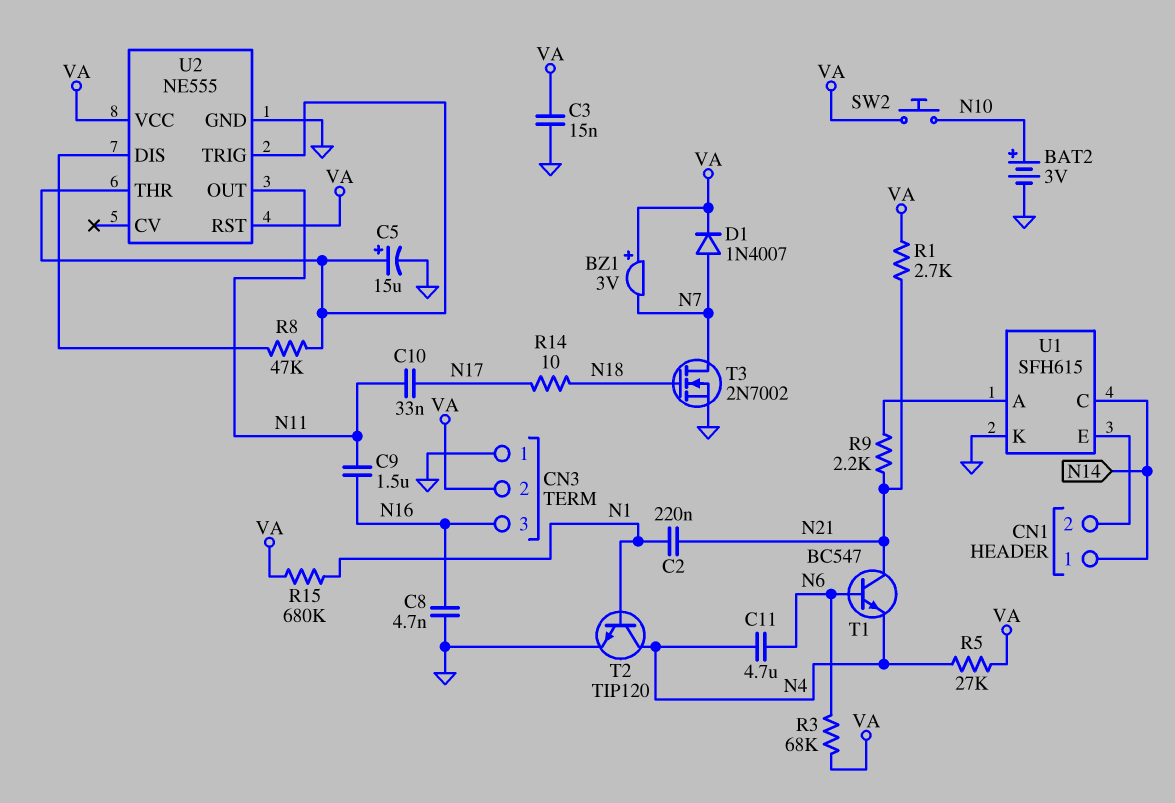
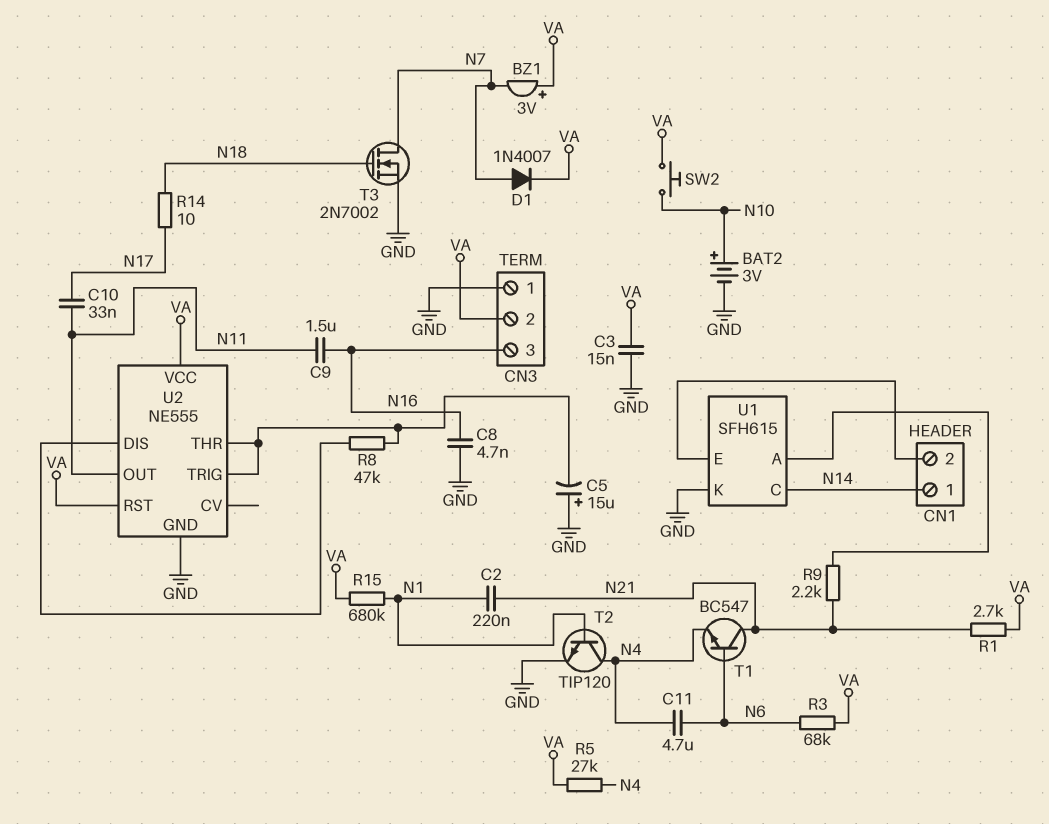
C5: 15uF (plus U2/THR, minus GND) -> 15uF (plus GND, minus U2/THR)

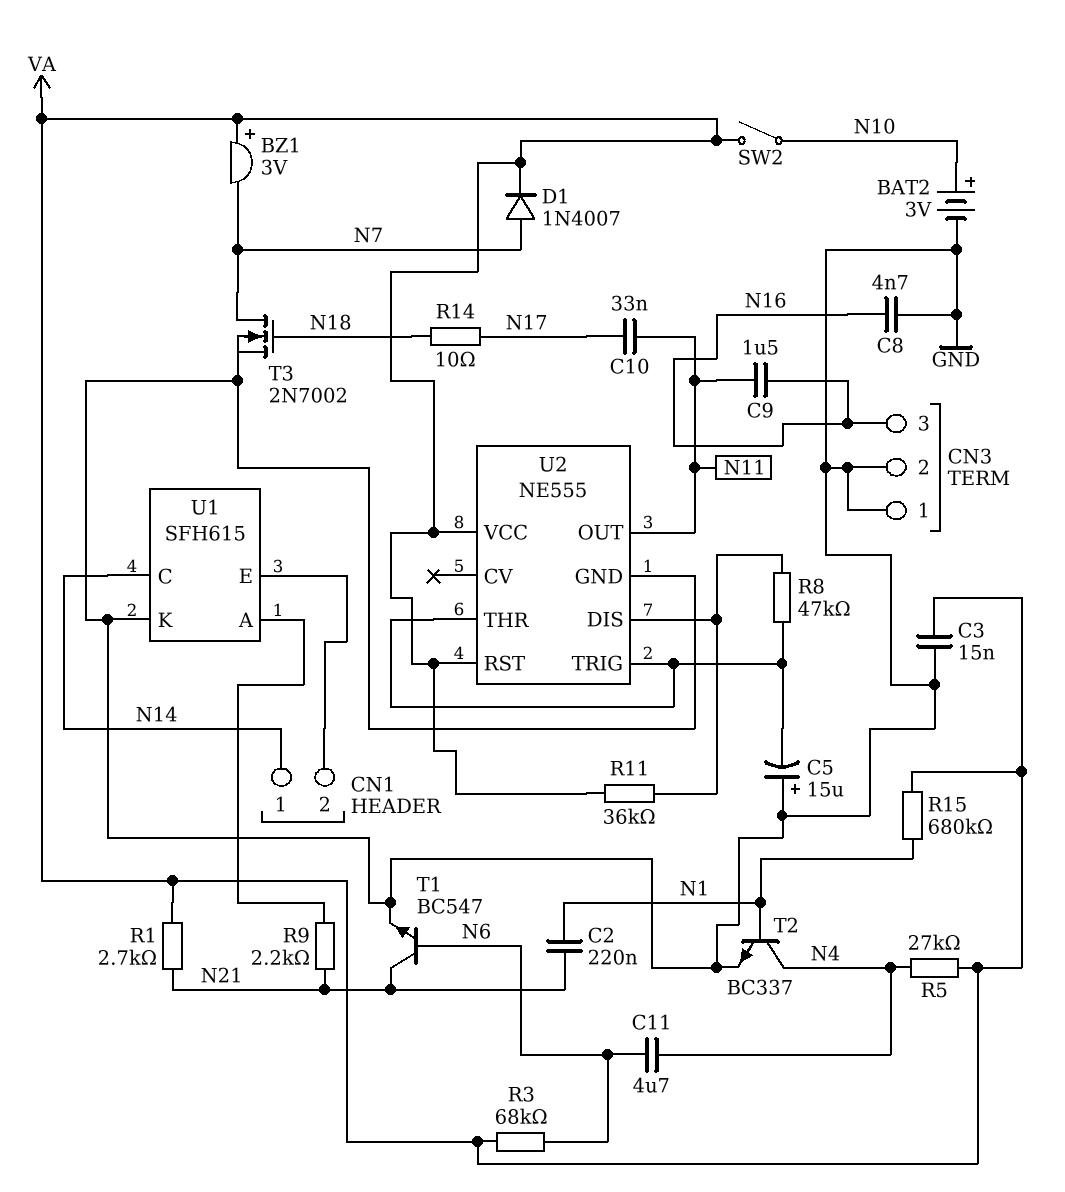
CN3 pin 2: VA -> GND
R11: none -> 36k (U2/DIS, VA)
SW2: button (N10, VA) -> switch (N10, VA)
T1: NPN BC547 (B N6, C N21, E N4) -> NPN BC547 (B N6, C N21, E GND)
T2: NPN TIP120 (B N1, C N4, E GND) -> NPN BC337 (B N1, C N4, E GND)

